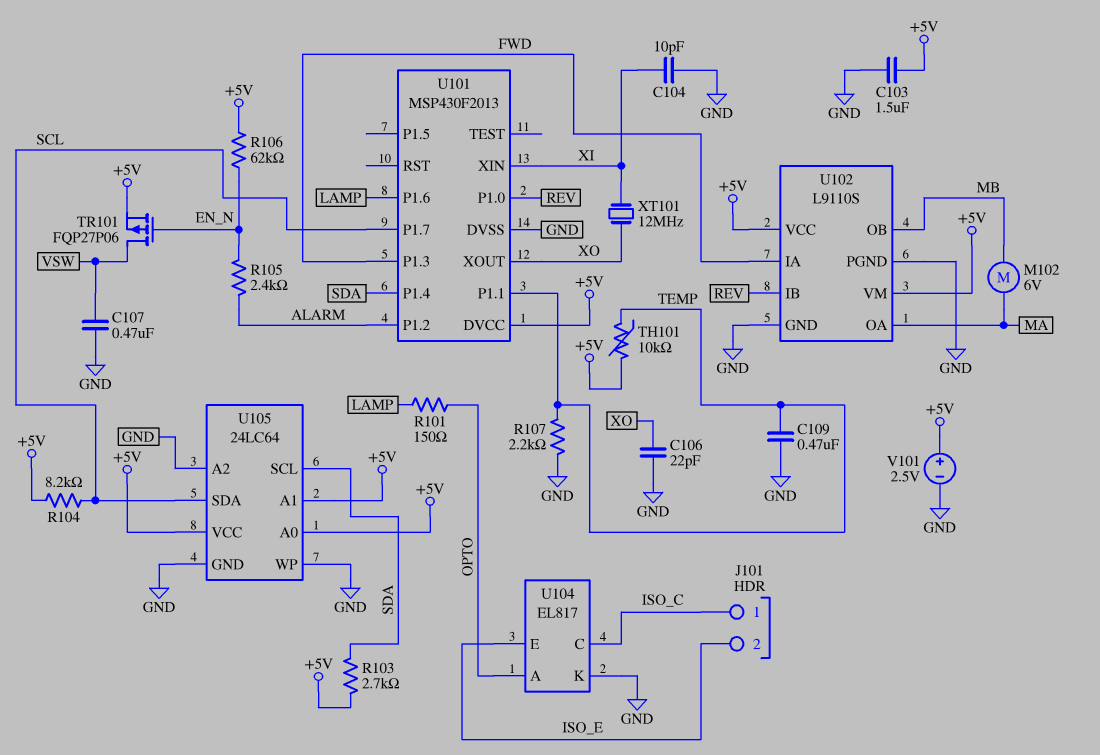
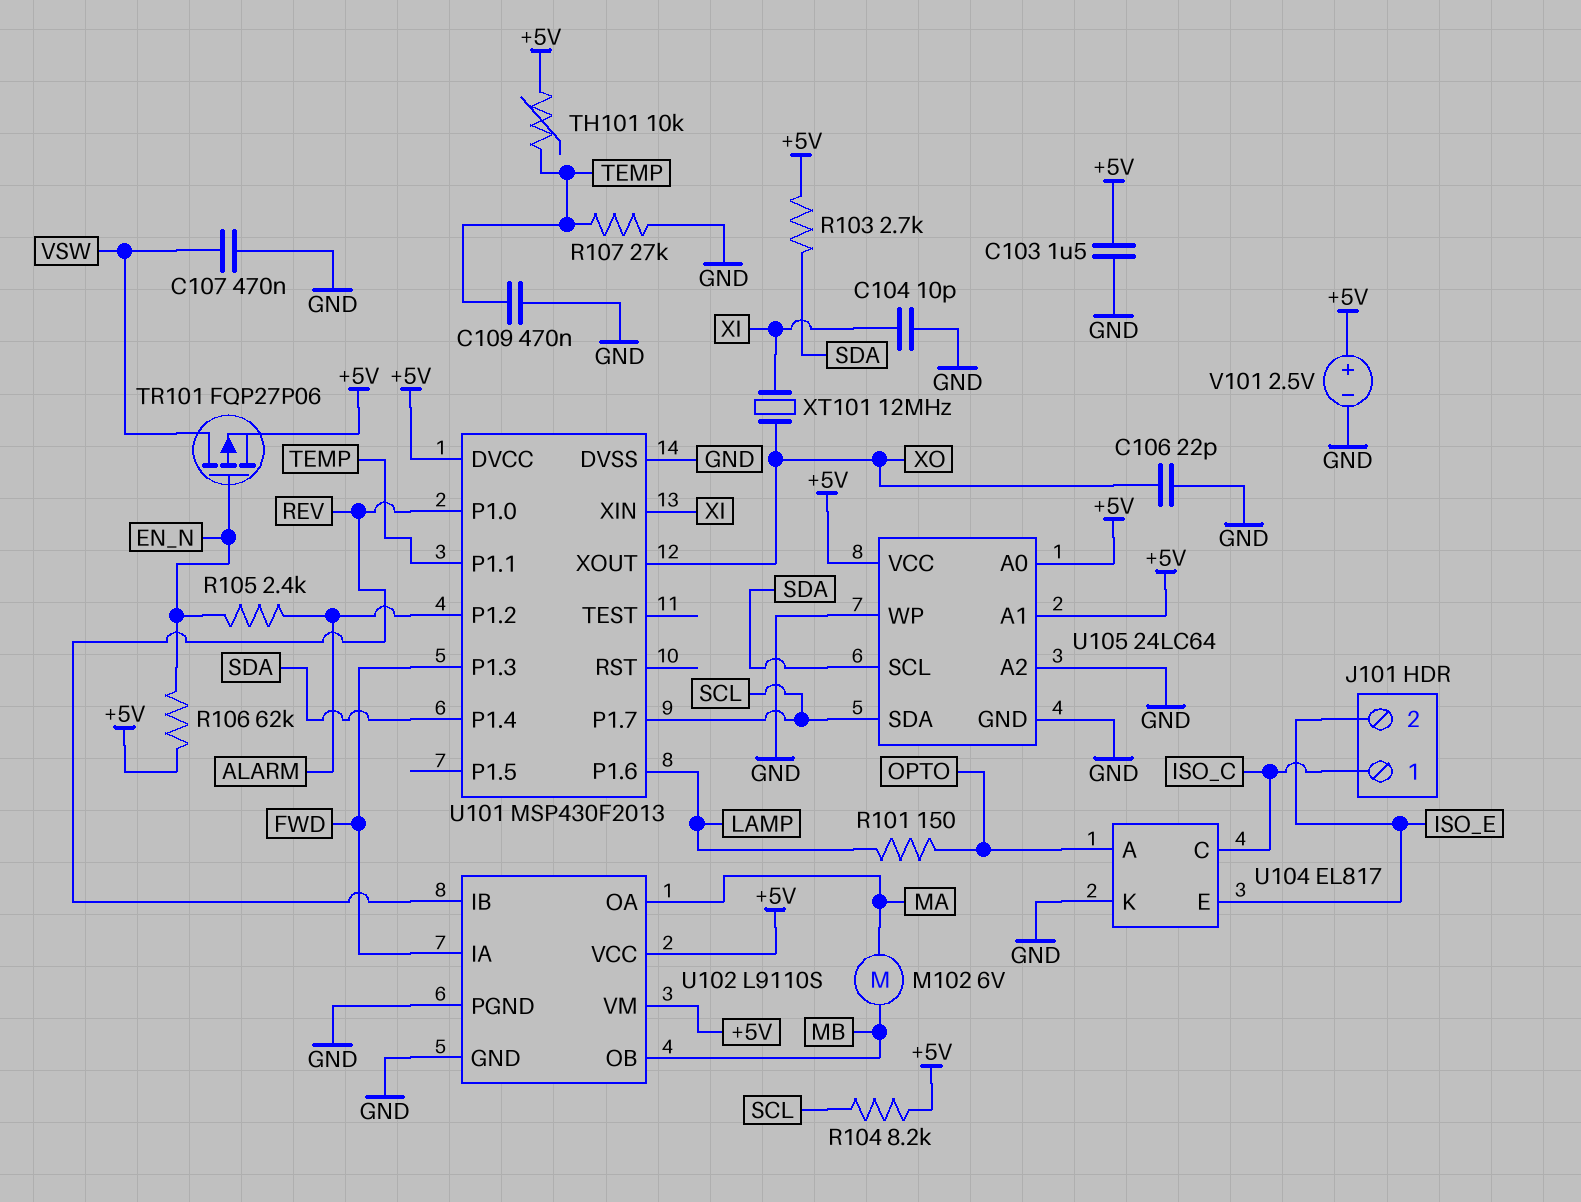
R107: 2.2k (GND, TEMP) -> 27k (GND, TEMP)

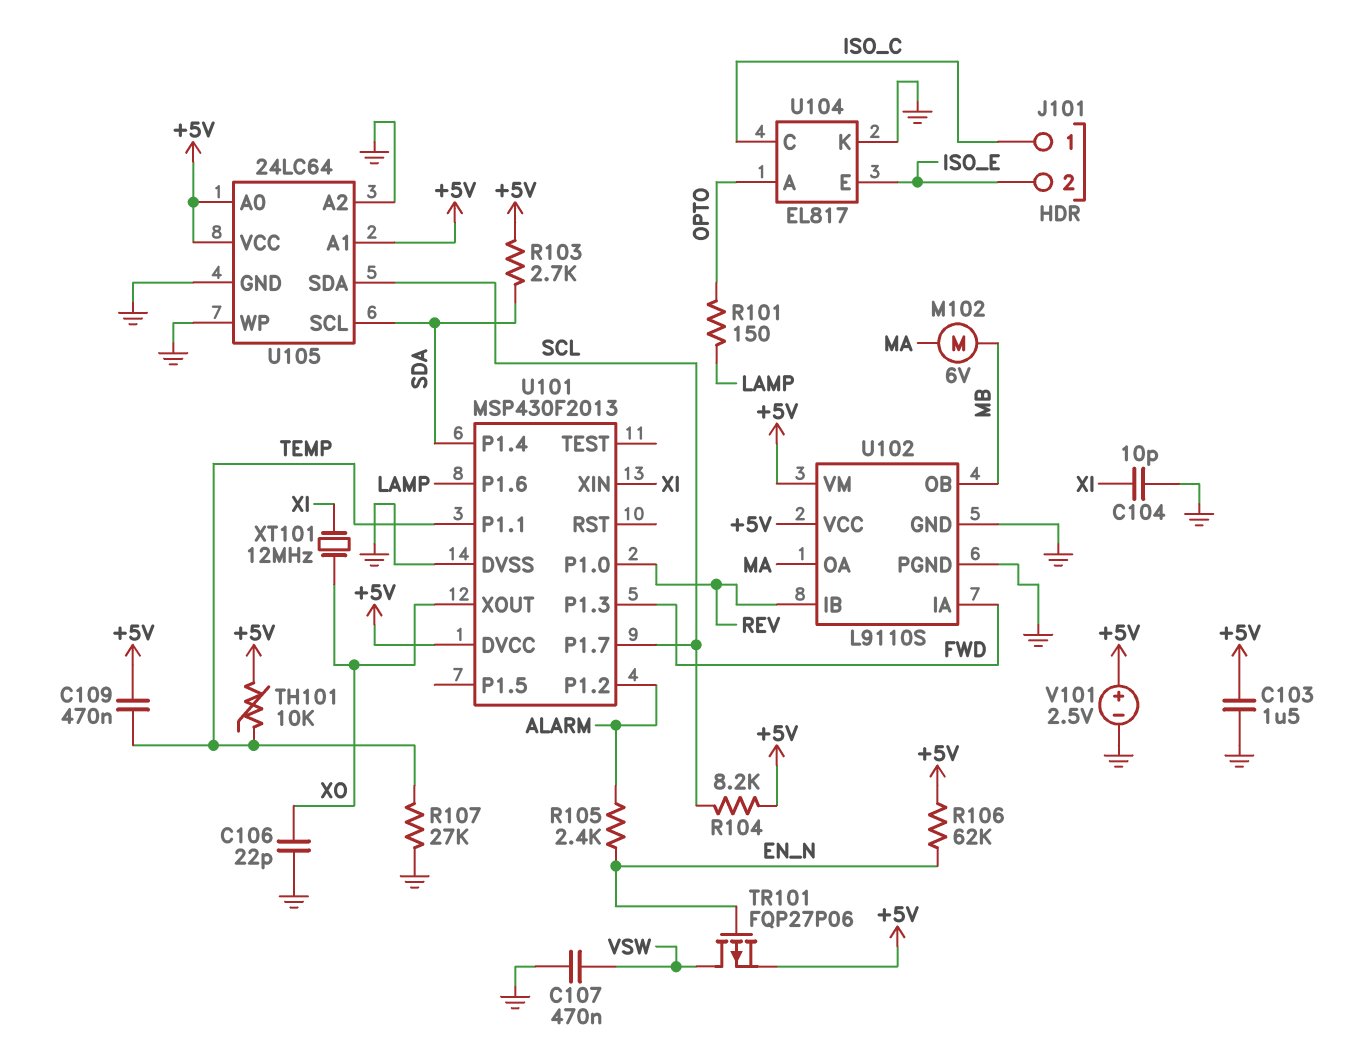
C109: 470nF (GND, TEMP) -> 470nF (+5V, TEMP)

